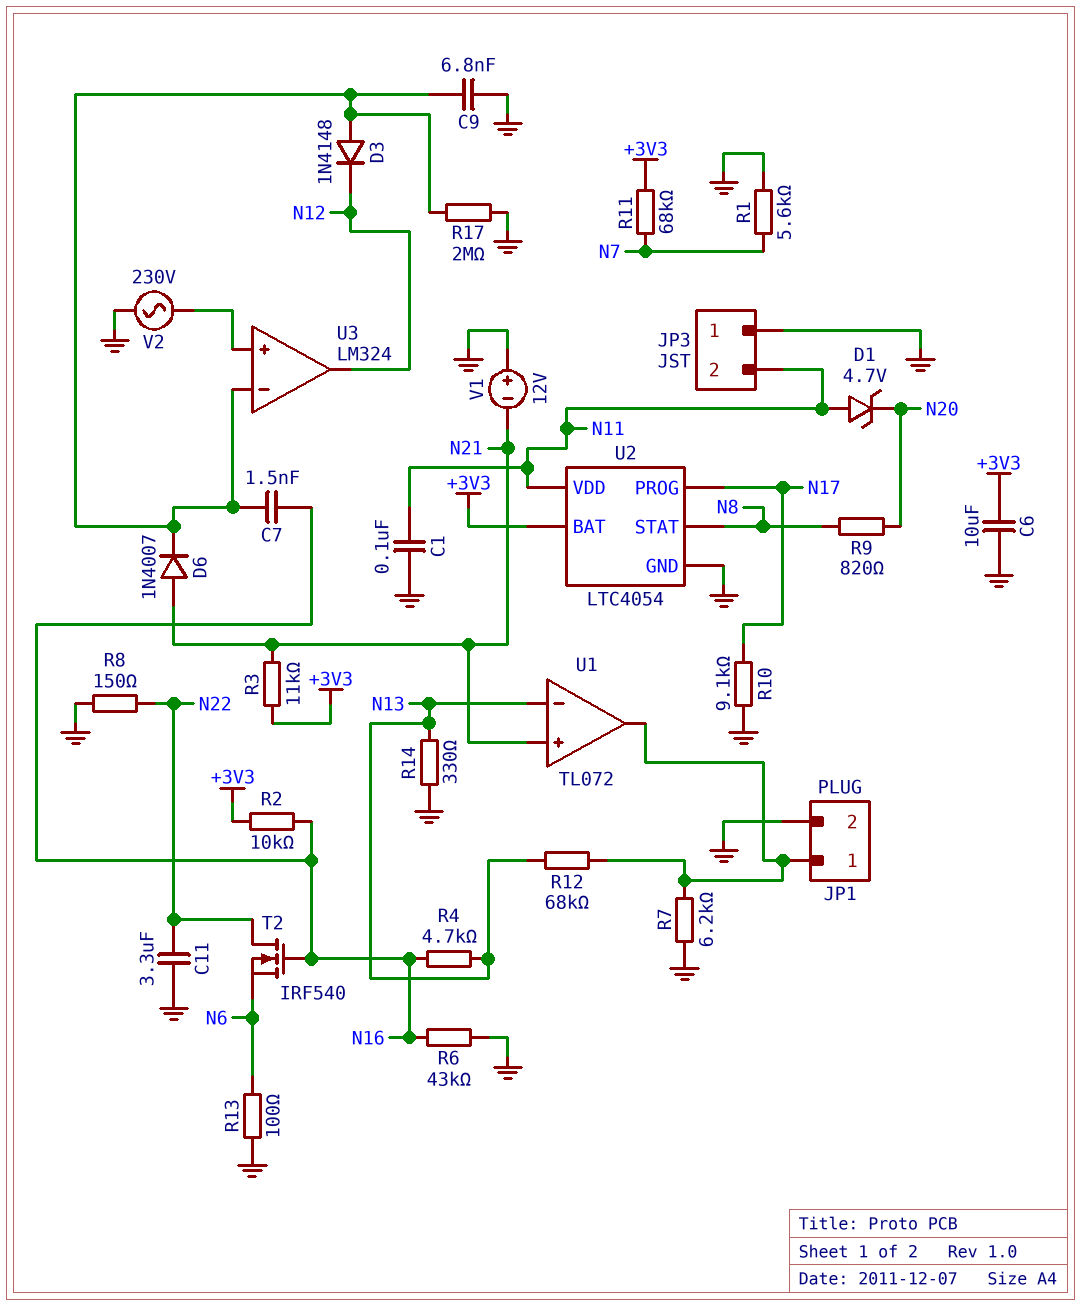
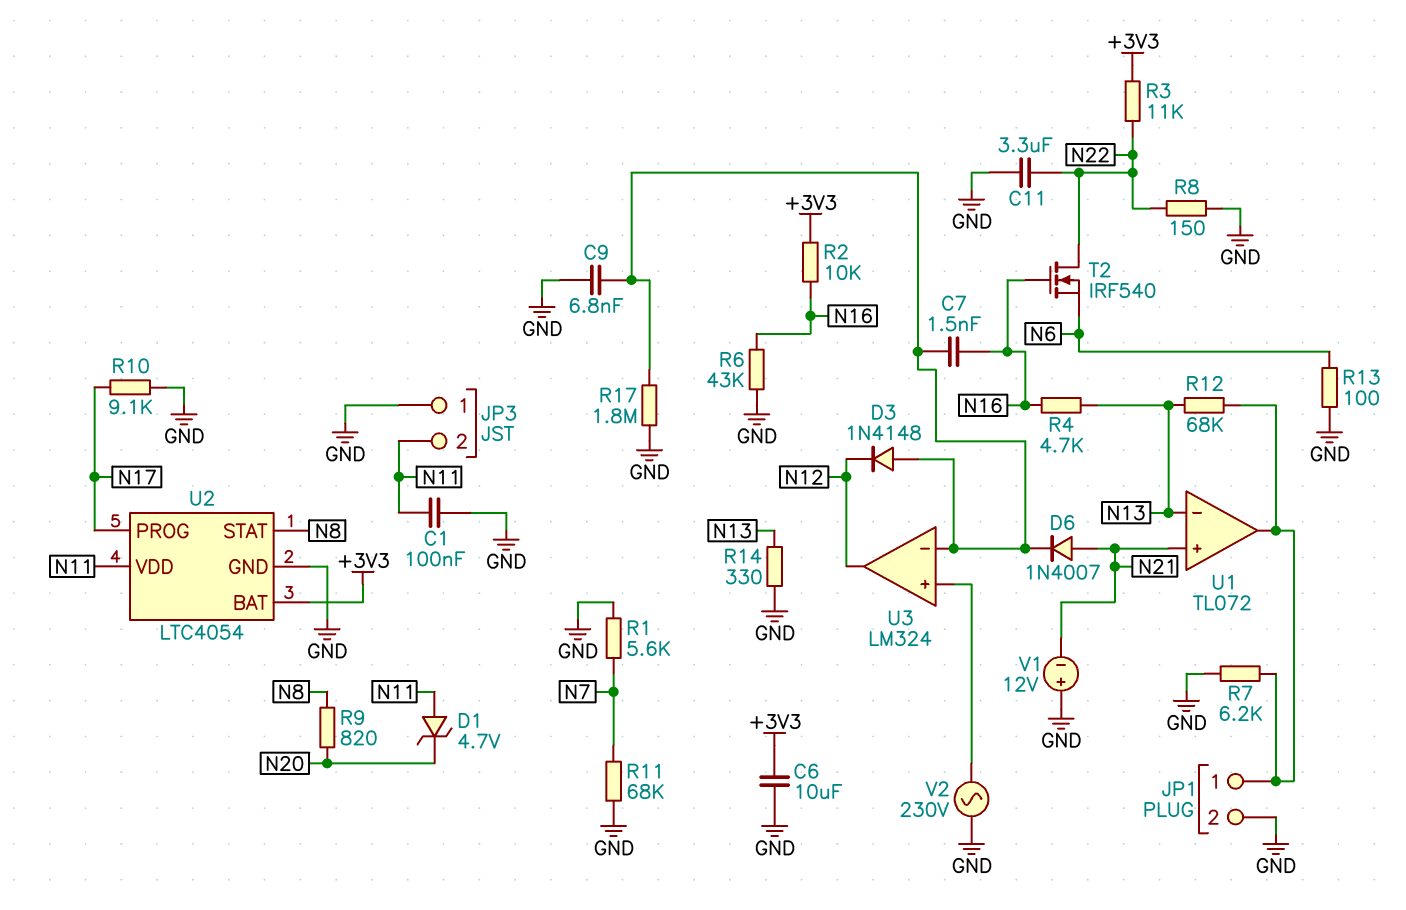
R3: 11k (+3V3, N21) -> 11k (+3V3, N22)
R11: 68k (+3V3, N7) -> 68k (GND, N7)
R17: 2M (GND, U3/in-) -> 1.8M (GND, U3/in-)

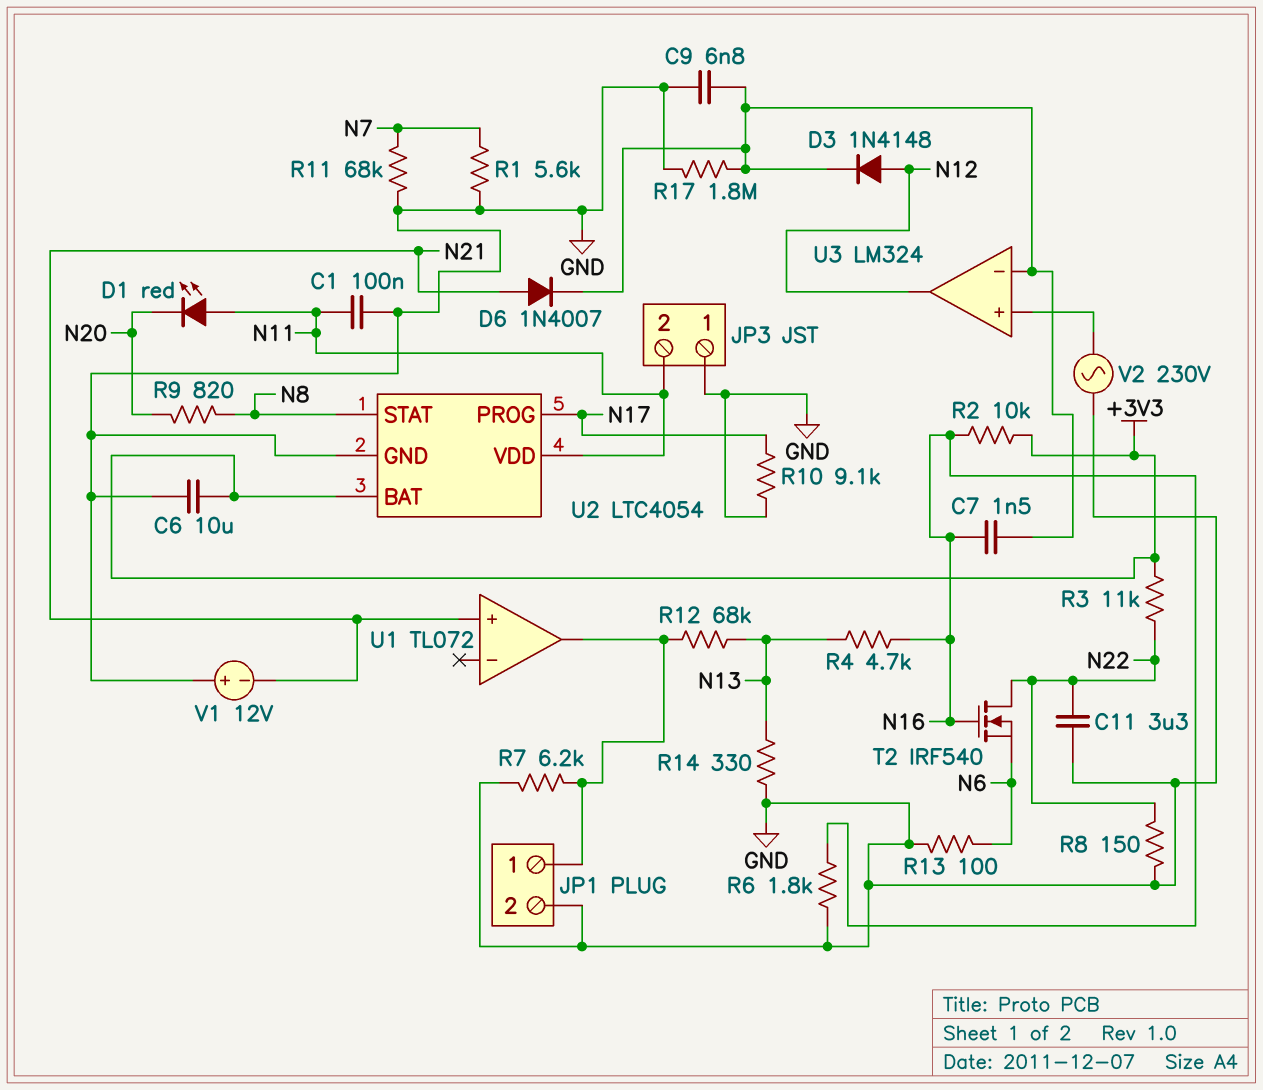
D1: zener 4.7V (A N11, K N20) -> LED red (A N11, K N20)
D3: diode 1N4148 (A U3/in-, K N12) -> diode 1N4148 (A N12, K U3/in-)
R6: 43k (GND, N16) -> 1.8k (GND, N16)
U1 pin in-: N13 -> none

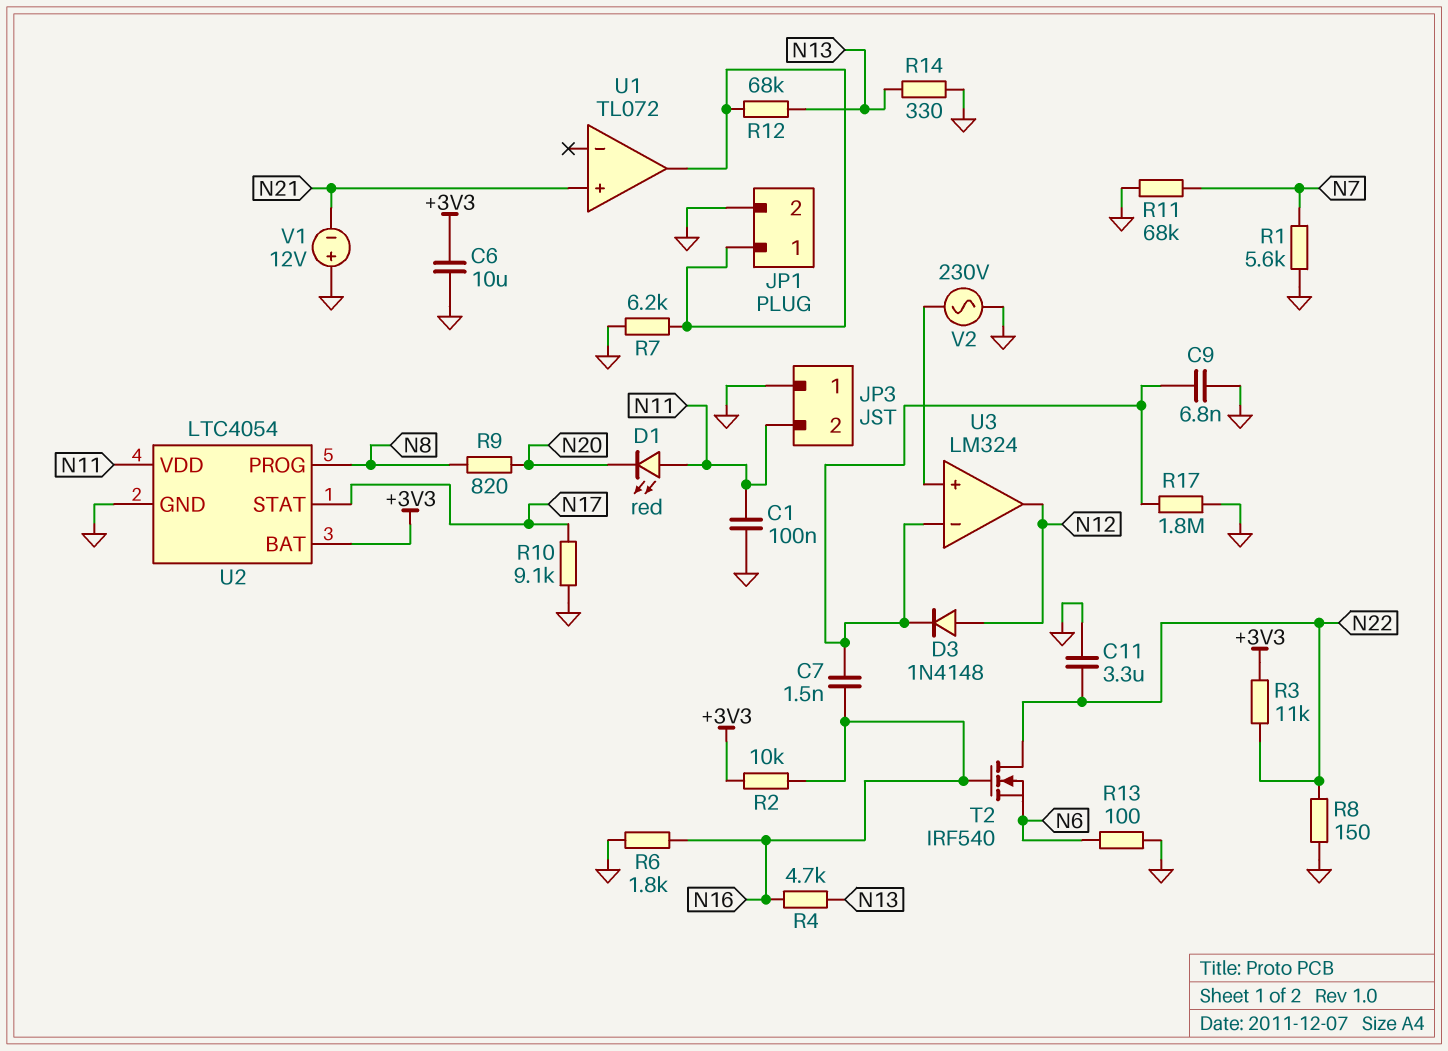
D6: diode 1N4007 (A N21, K U3/in-) -> none
U2 pin PROG: N17 -> N8
U2 pin STAT: N8 -> N17

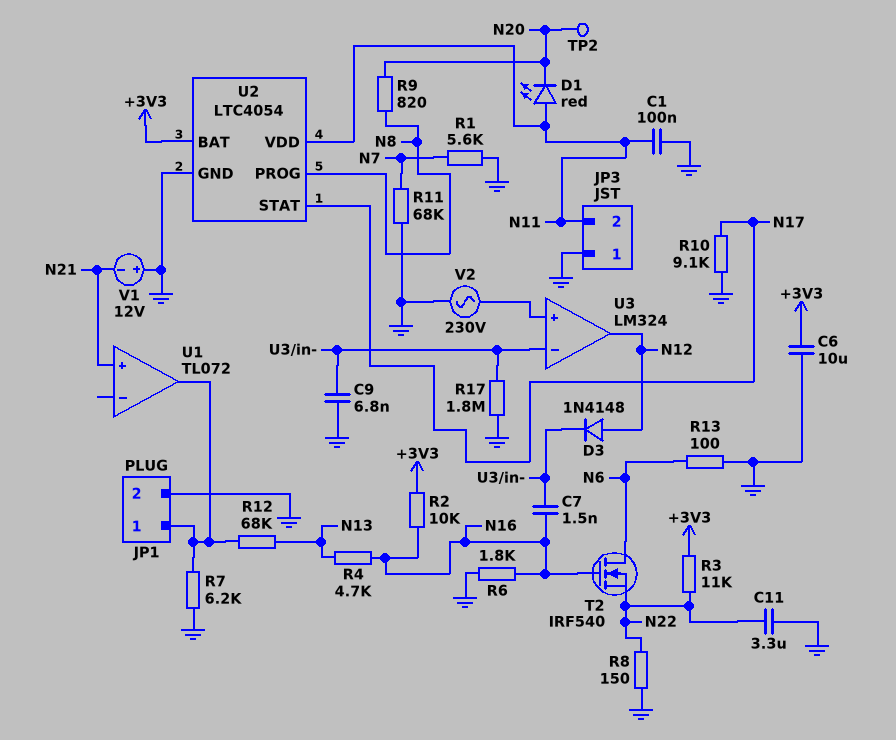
R14: 330 (GND, N13) -> none
T2: NMOS IRF540 (G N16, D N22, S N6) -> NMOS IRF540 (G N16, D N6, S N22)
TP2: none -> test point (N20)

